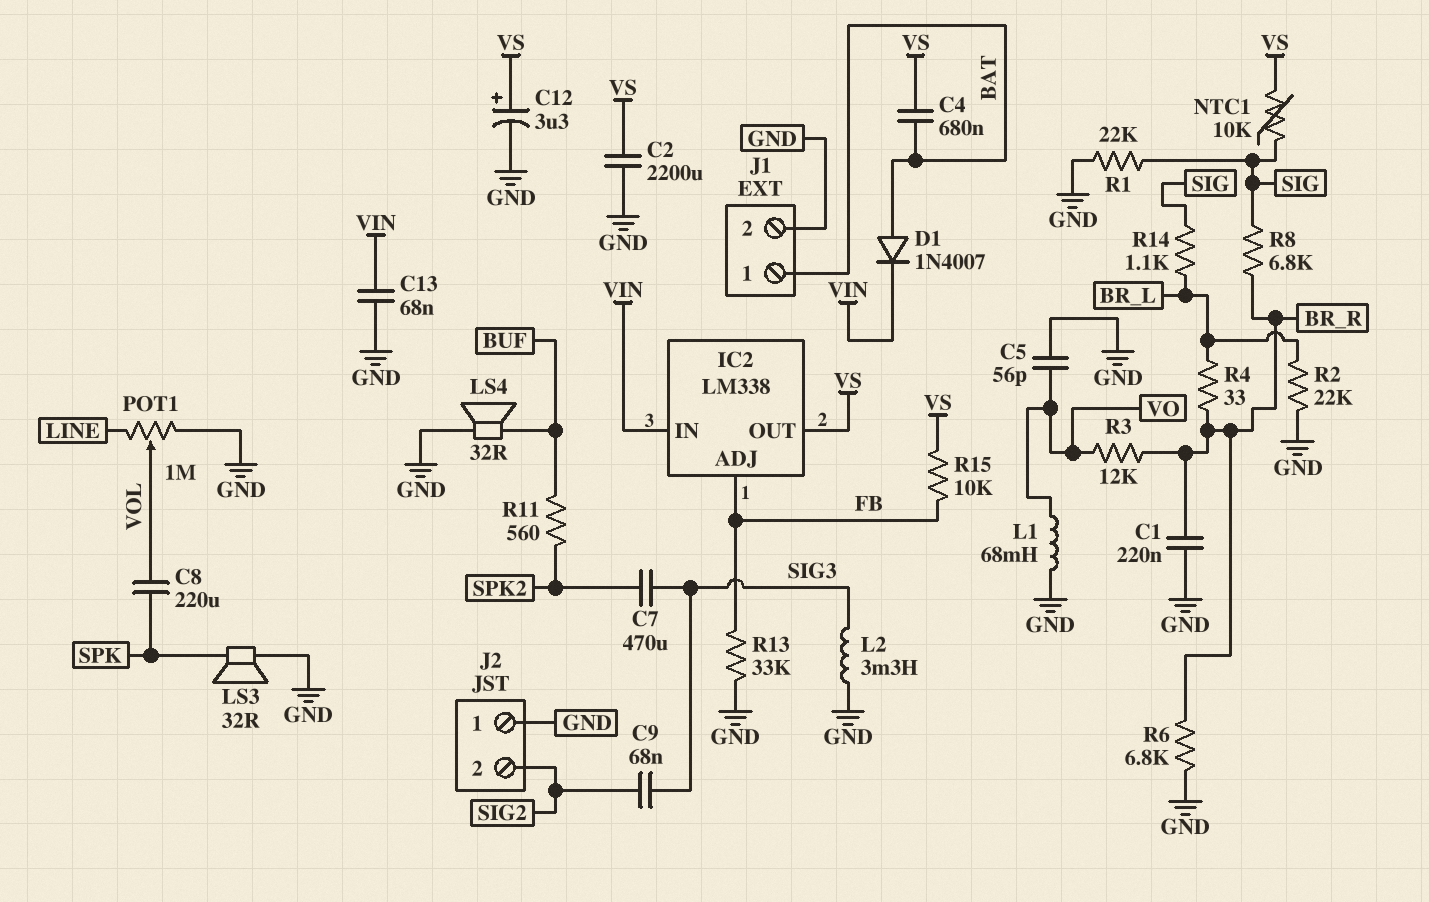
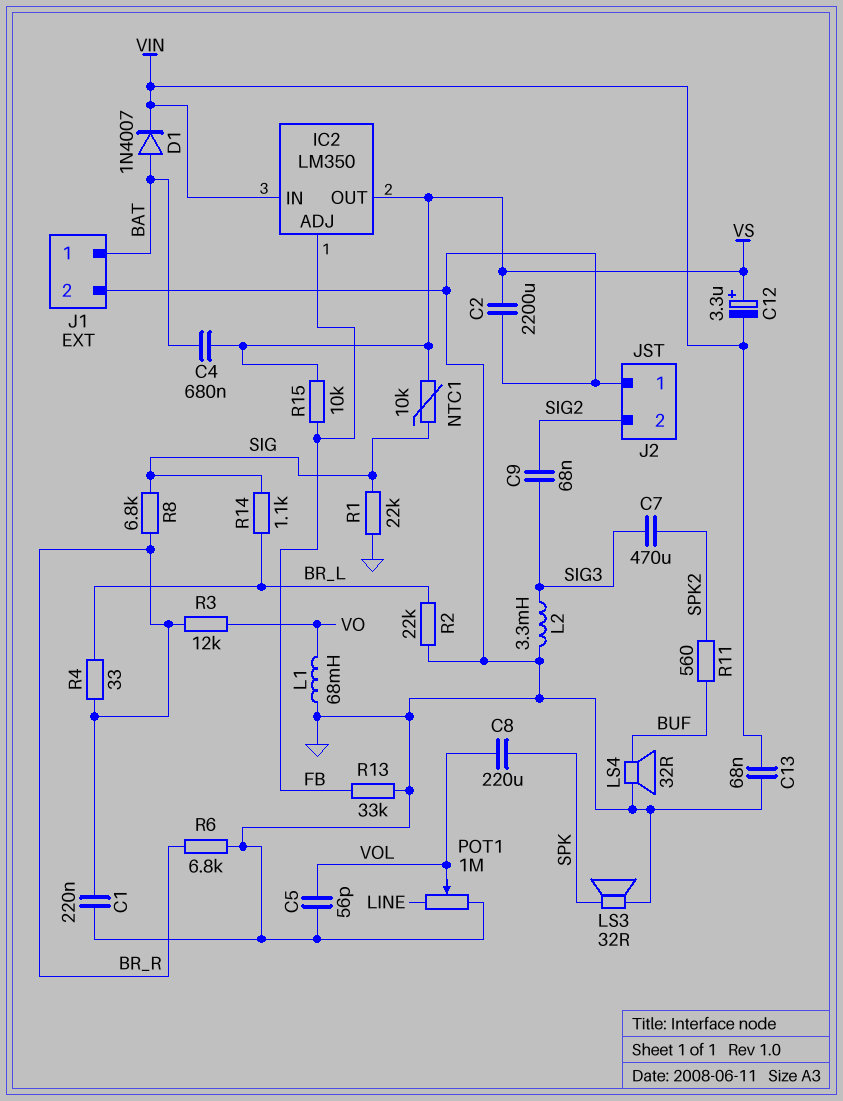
C5: 56pF (GND, VO) -> 56pF (GND, VOL)
C12: 3.3uF (plus VS, minus GND) -> 3.3uF (plus VS, minus VIN)
IC2: LM338 -> LM350

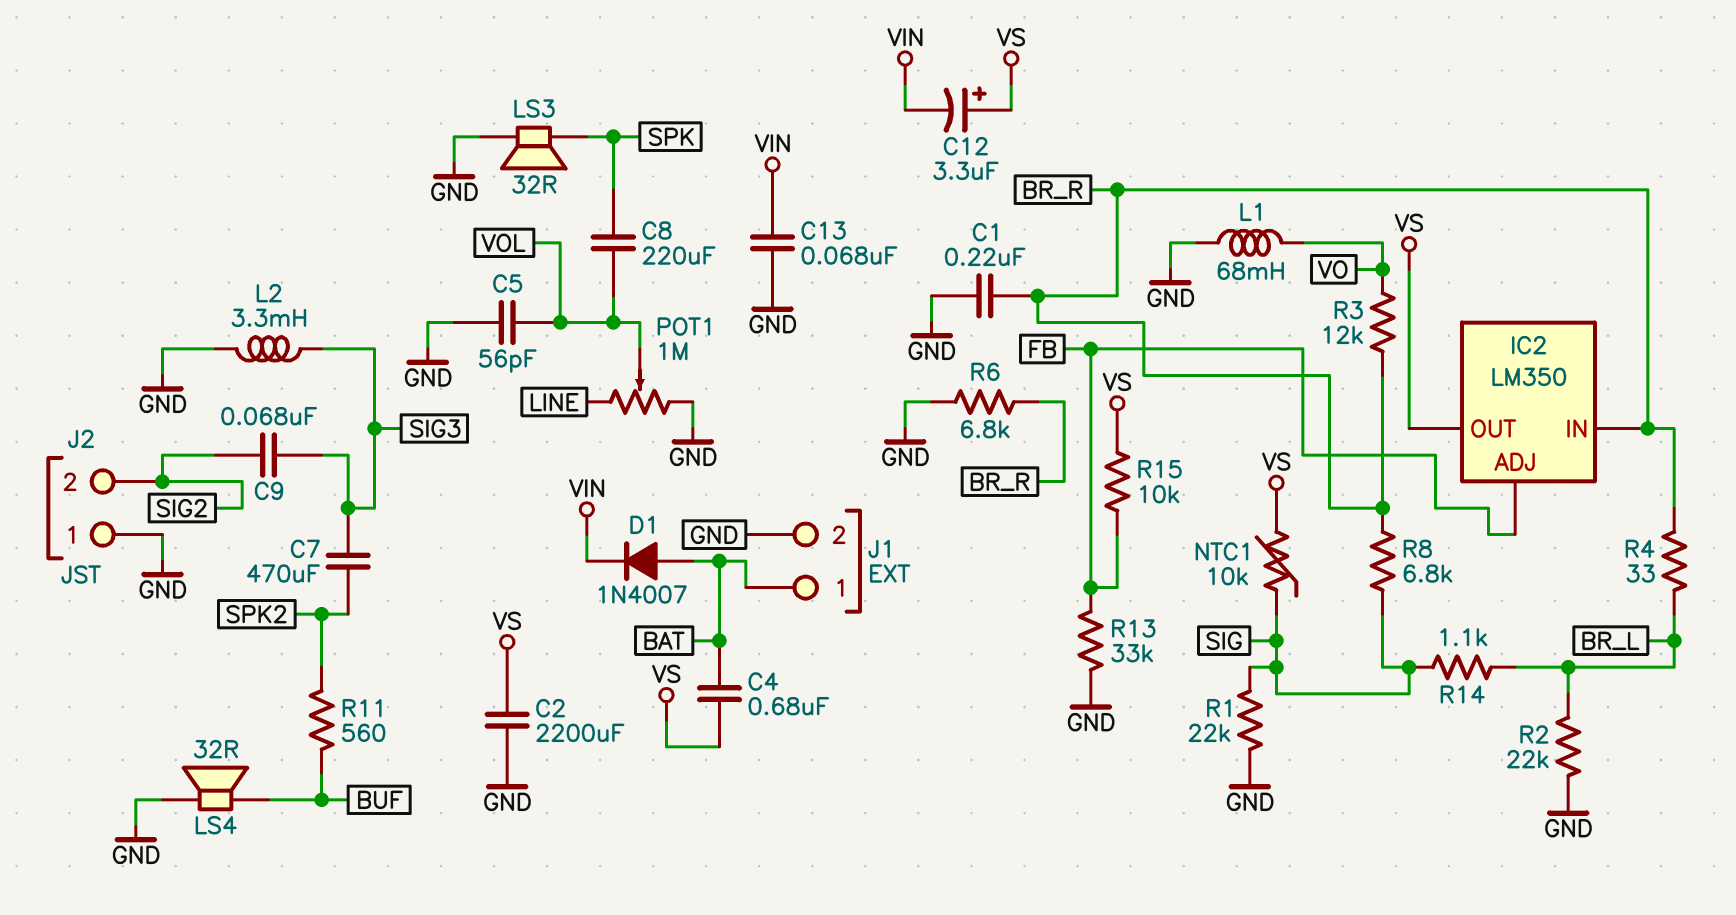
IC2 pin IN: VIN -> BR_R

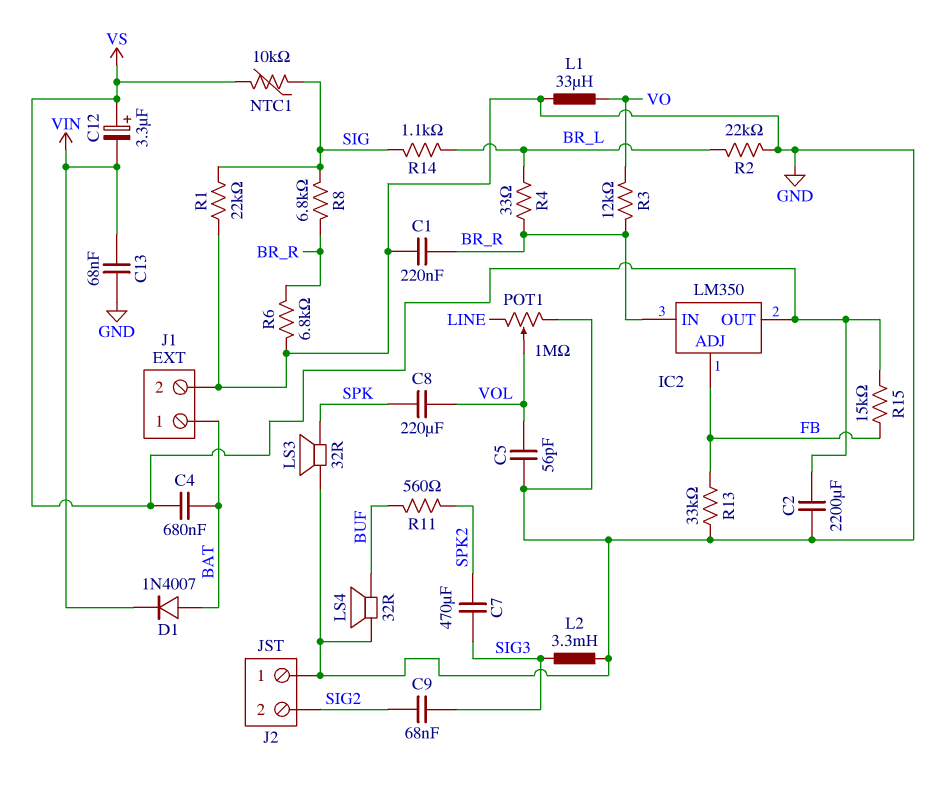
L1: 68mH (GND, VO) -> 33uH (GND, VO)
R15: 10k (FB, VS) -> 15k (FB, VS)

